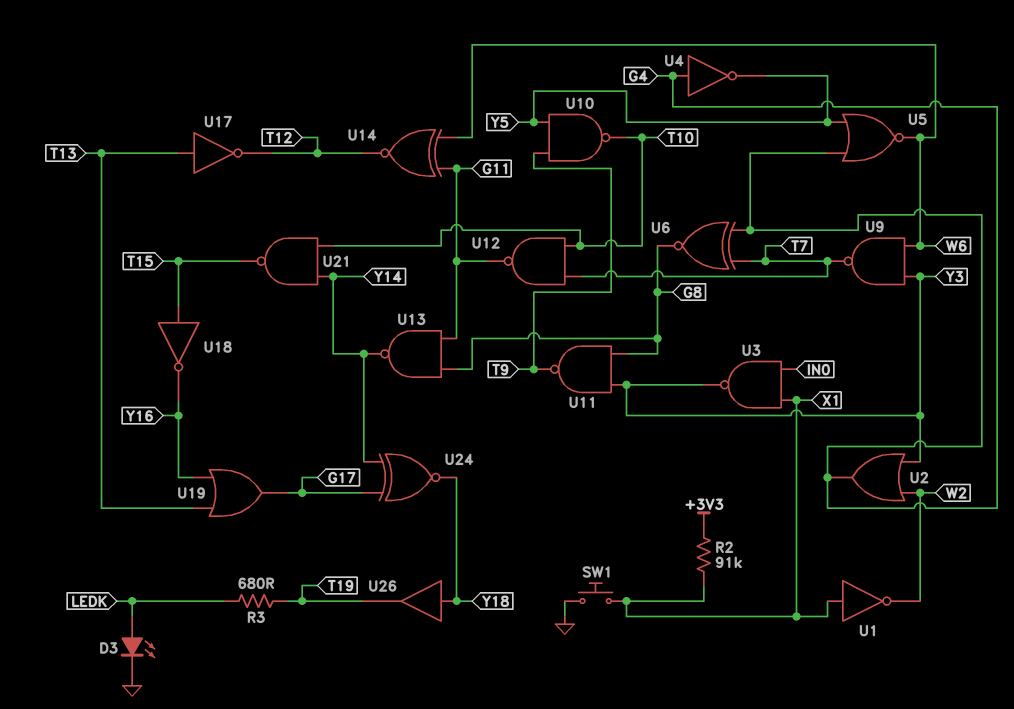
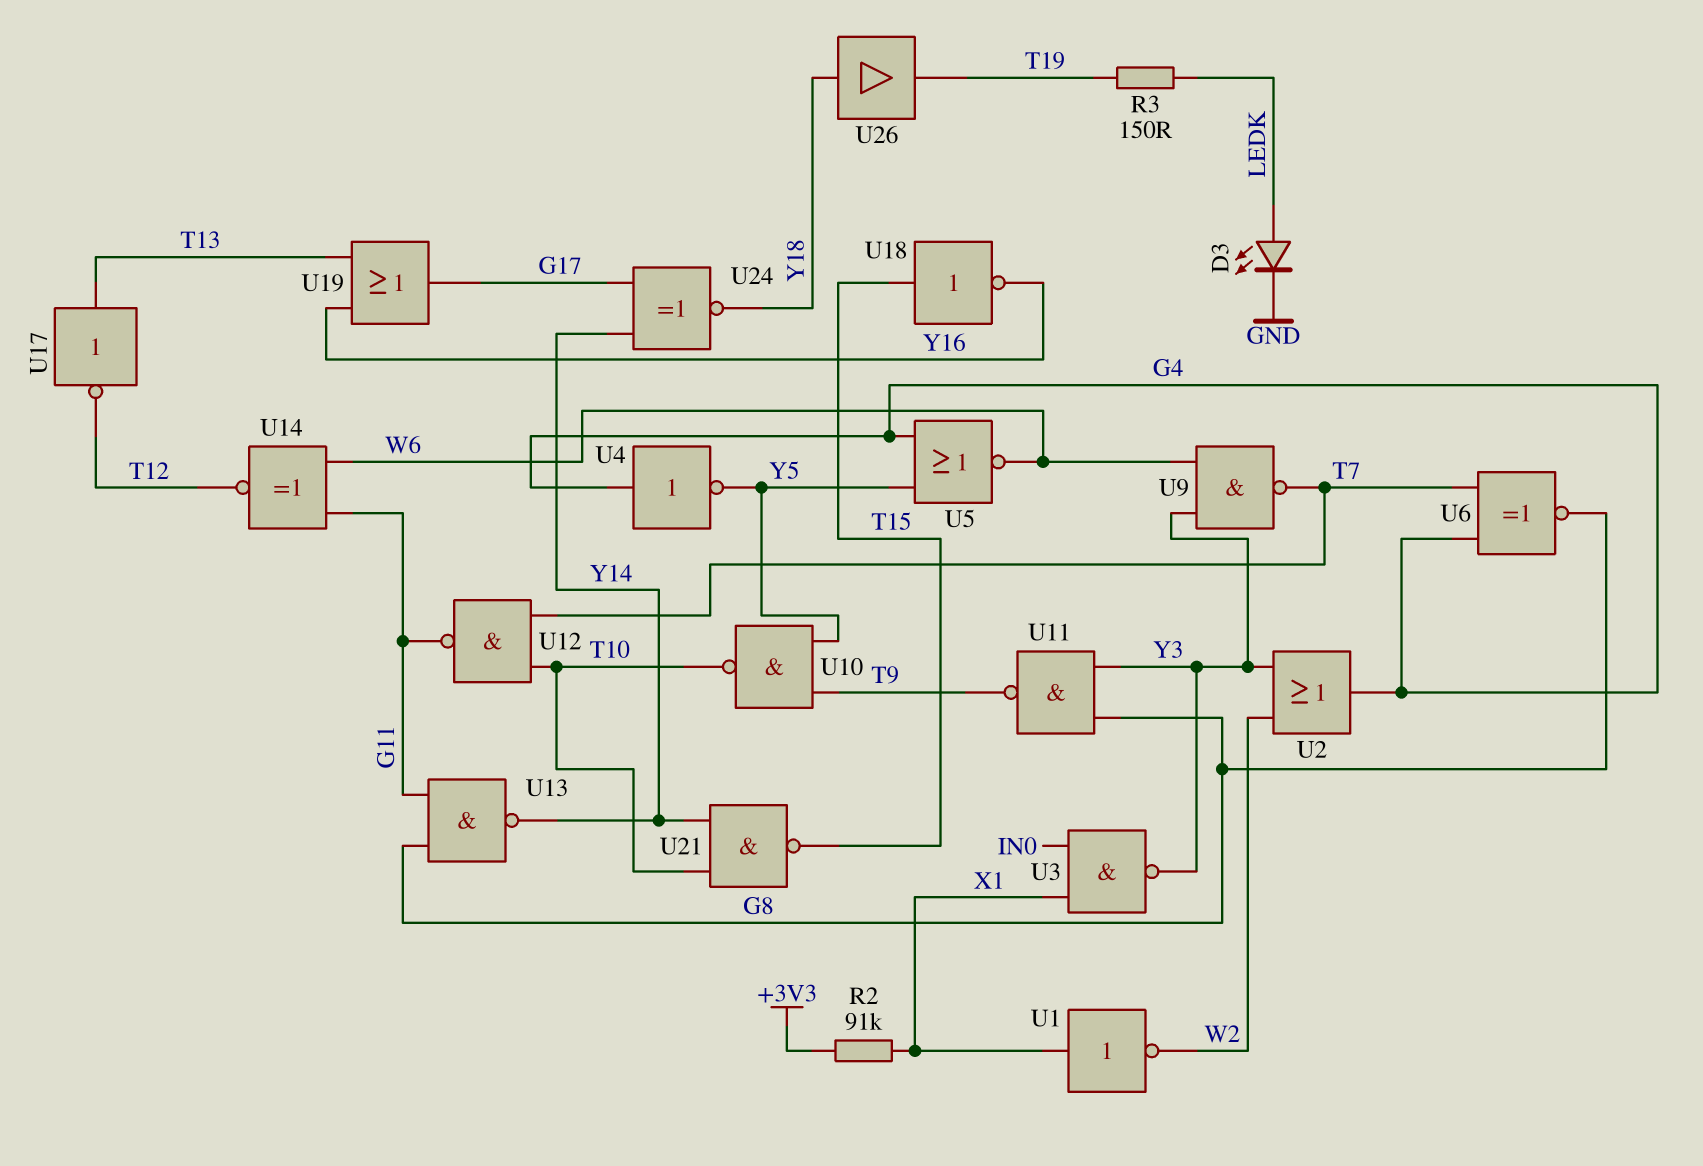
R3: 680 (LEDK, T19) -> 150 (LEDK, T19)
SW1: button (GND, X1) -> none

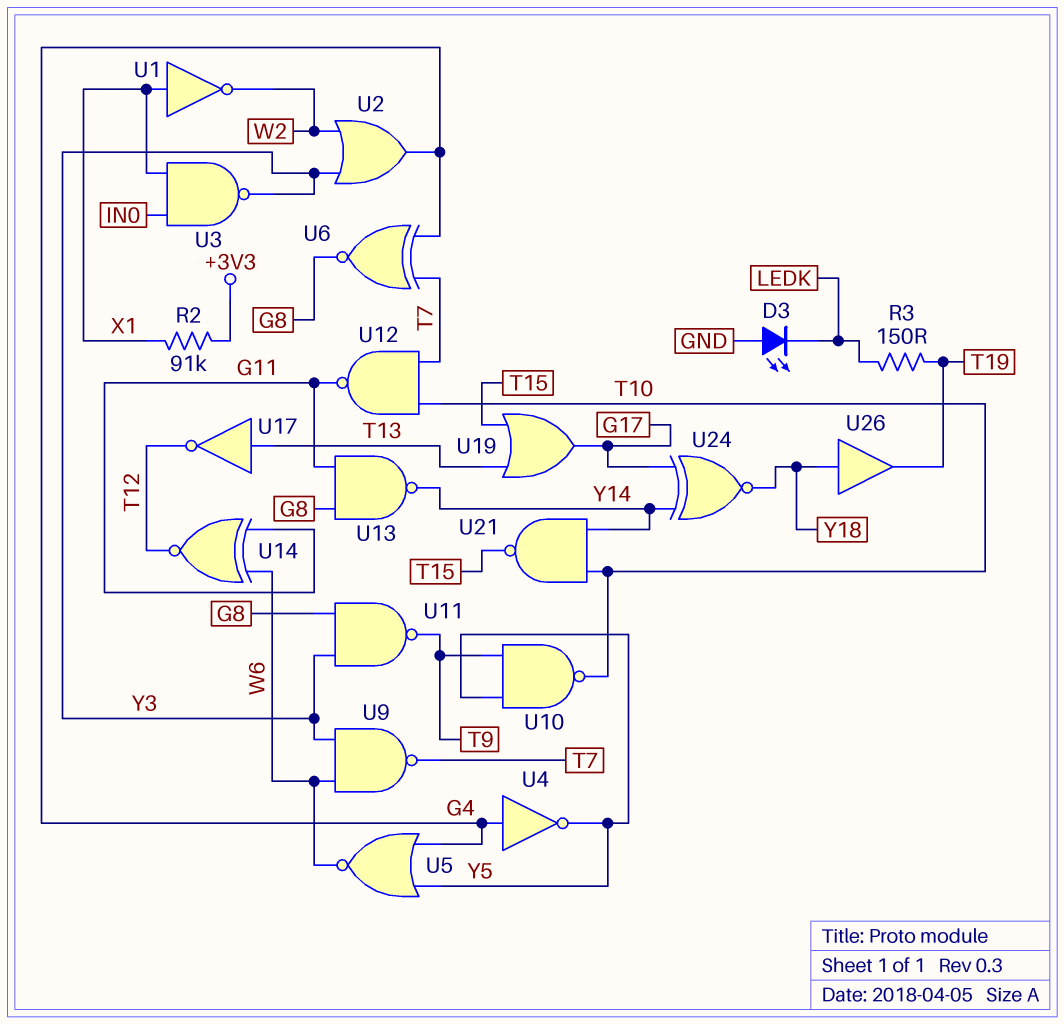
D3: LED (A LEDK, K GND) -> LED (A GND, K LEDK)
U18: NOT (in T15, out Y16) -> none
U19: OR (in T13, in Y16, out G17) -> OR (in T13, in T15, out G17)

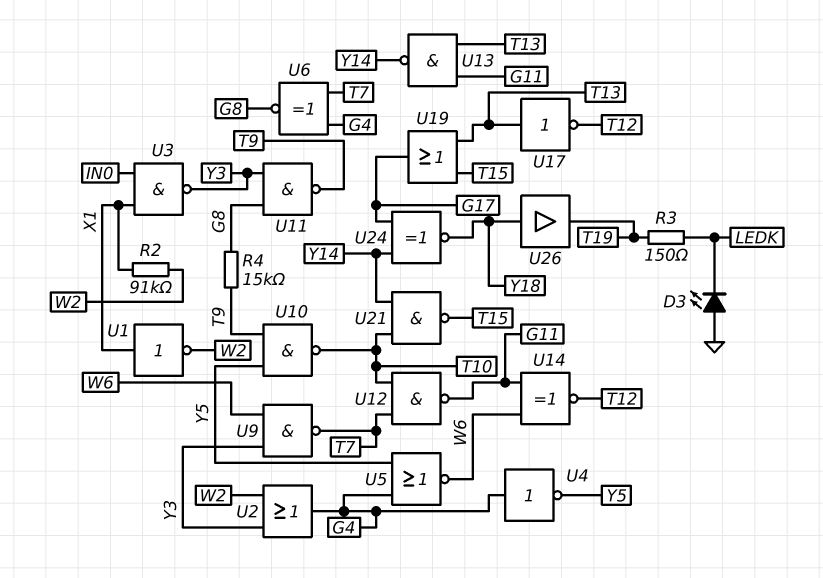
R2: 91k (+3V3, X1) -> 91k (W2, X1)
R4: none -> 15k (G8, T9)
U13: NAND (in G8, in G11, out Y14) -> NAND (in G11, in T13, out Y14)

